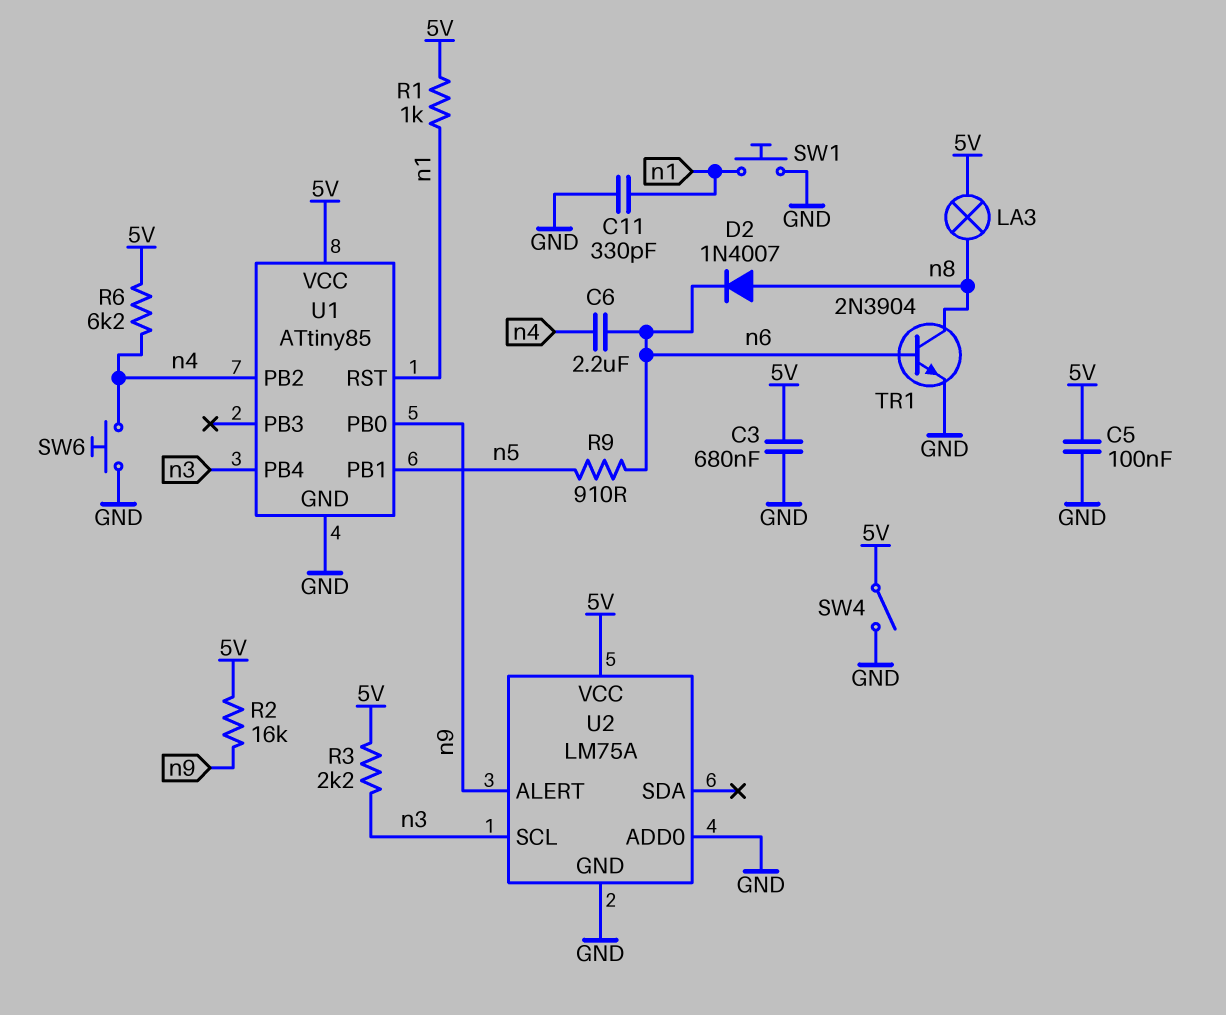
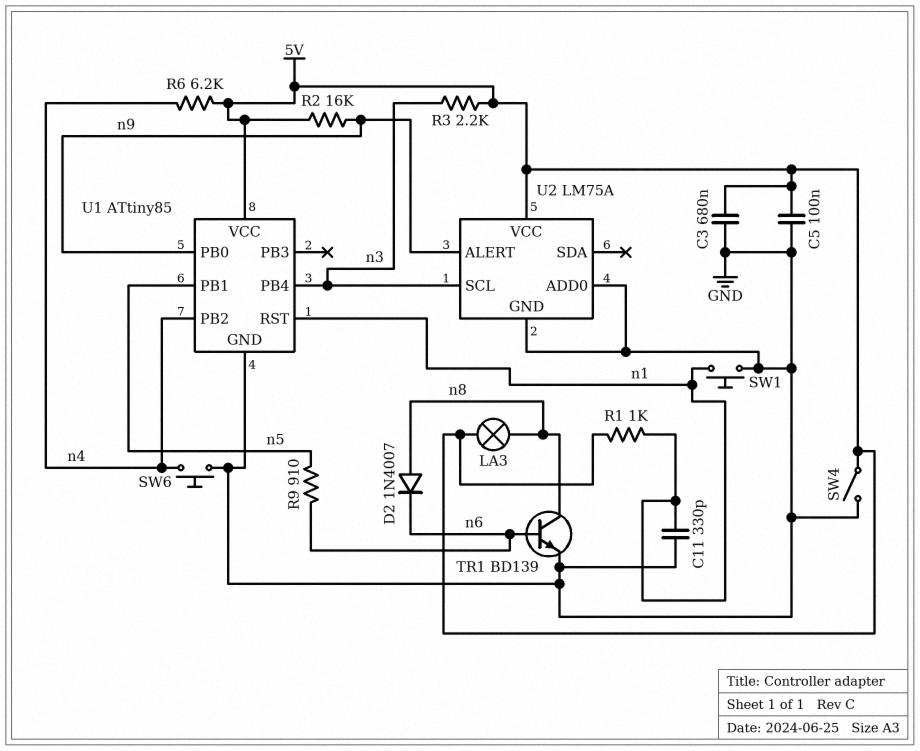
C6: 2.2uF (n4, n6) -> none
TR1: NPN 2N3904 (B n6, C n8, E GND) -> NPN BD139 (B n6, C n8, E GND)

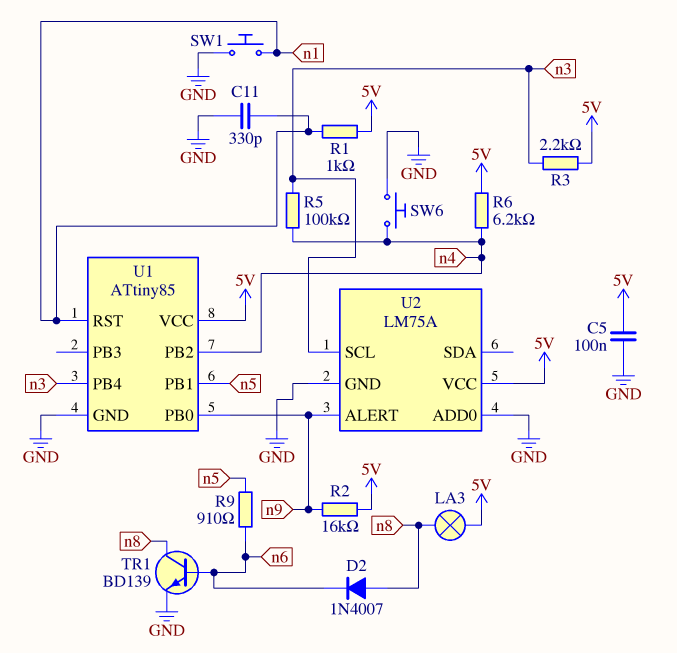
C3: 680nF (5V, GND) -> none
R5: none -> 100k (n3, n4)
SW4: switch (5V, GND) -> none

